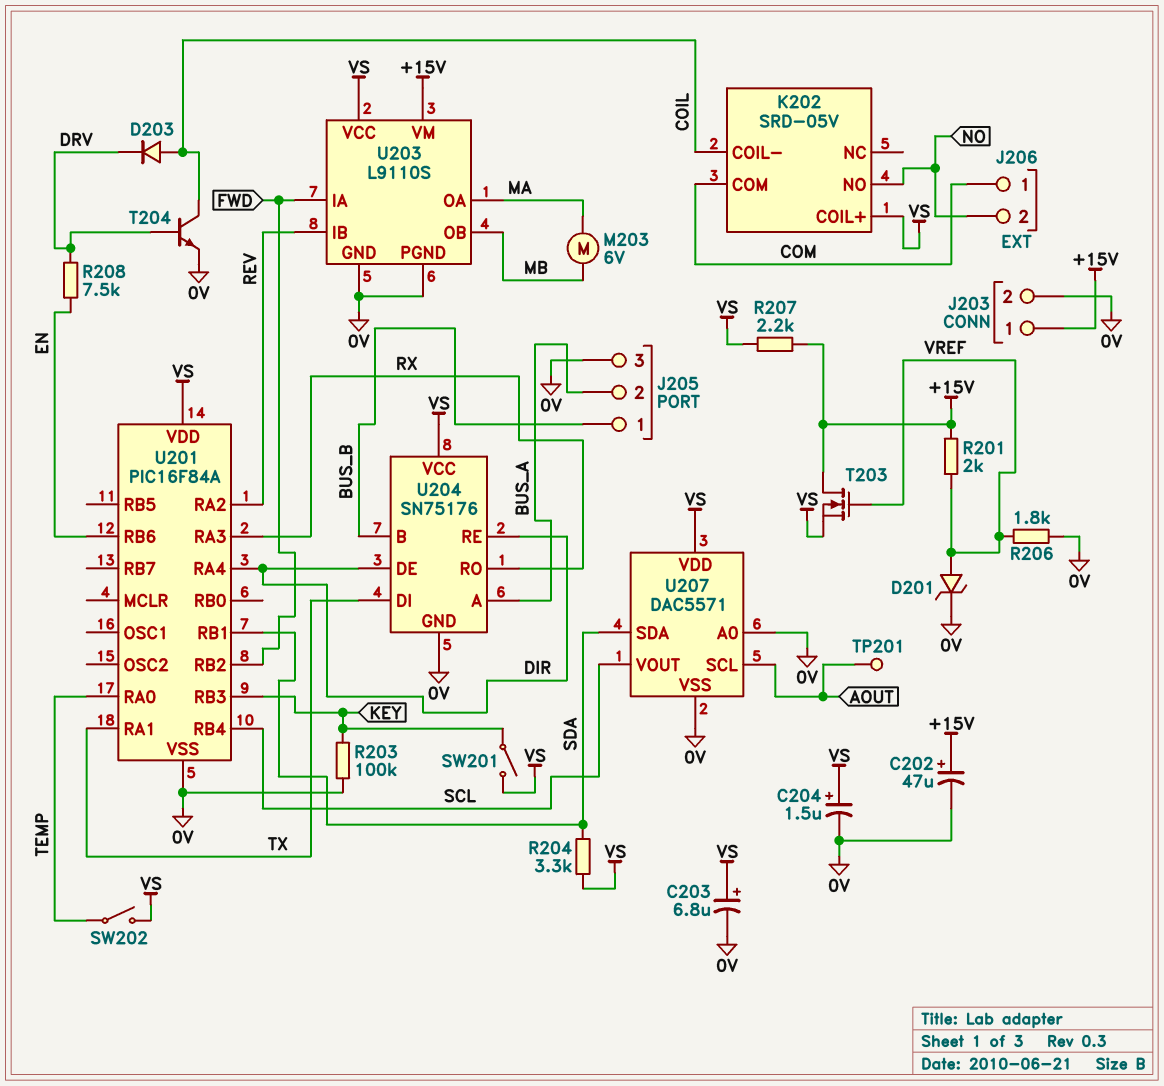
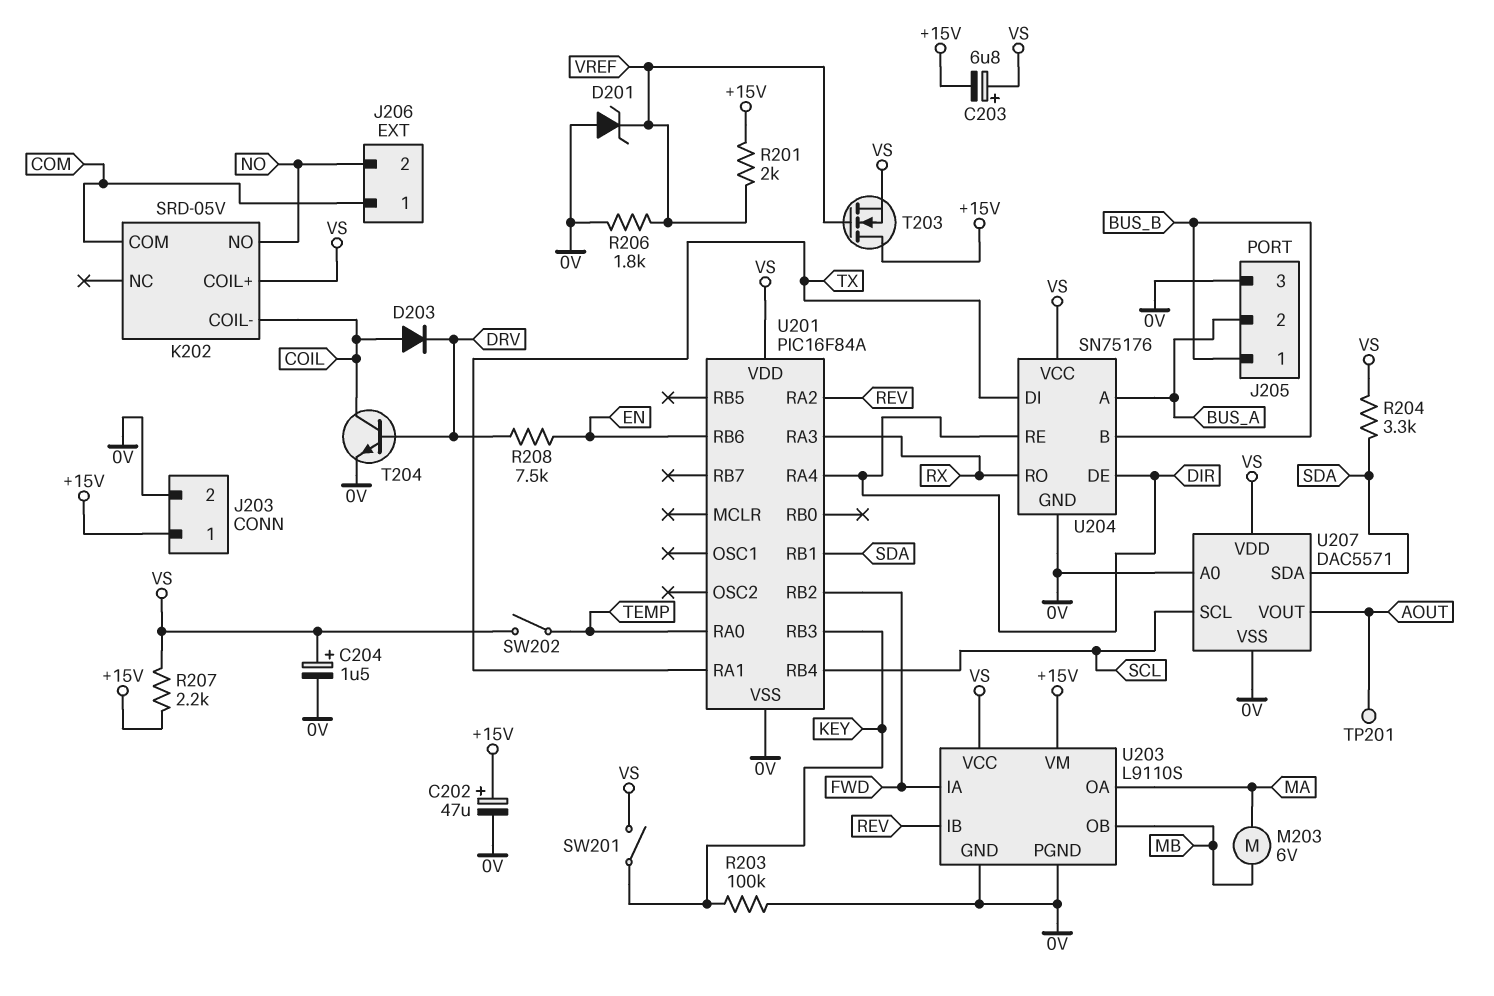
C203: 6.8uF (plus VS, minus 0V) -> 6.8uF (plus VS, minus +15V)
D201: zener (A VREF, K 0V) -> zener (A 0V, K VREF)
U207 pin SCL: AOUT -> SCL
U207 pin VOUT: SCL -> AOUT

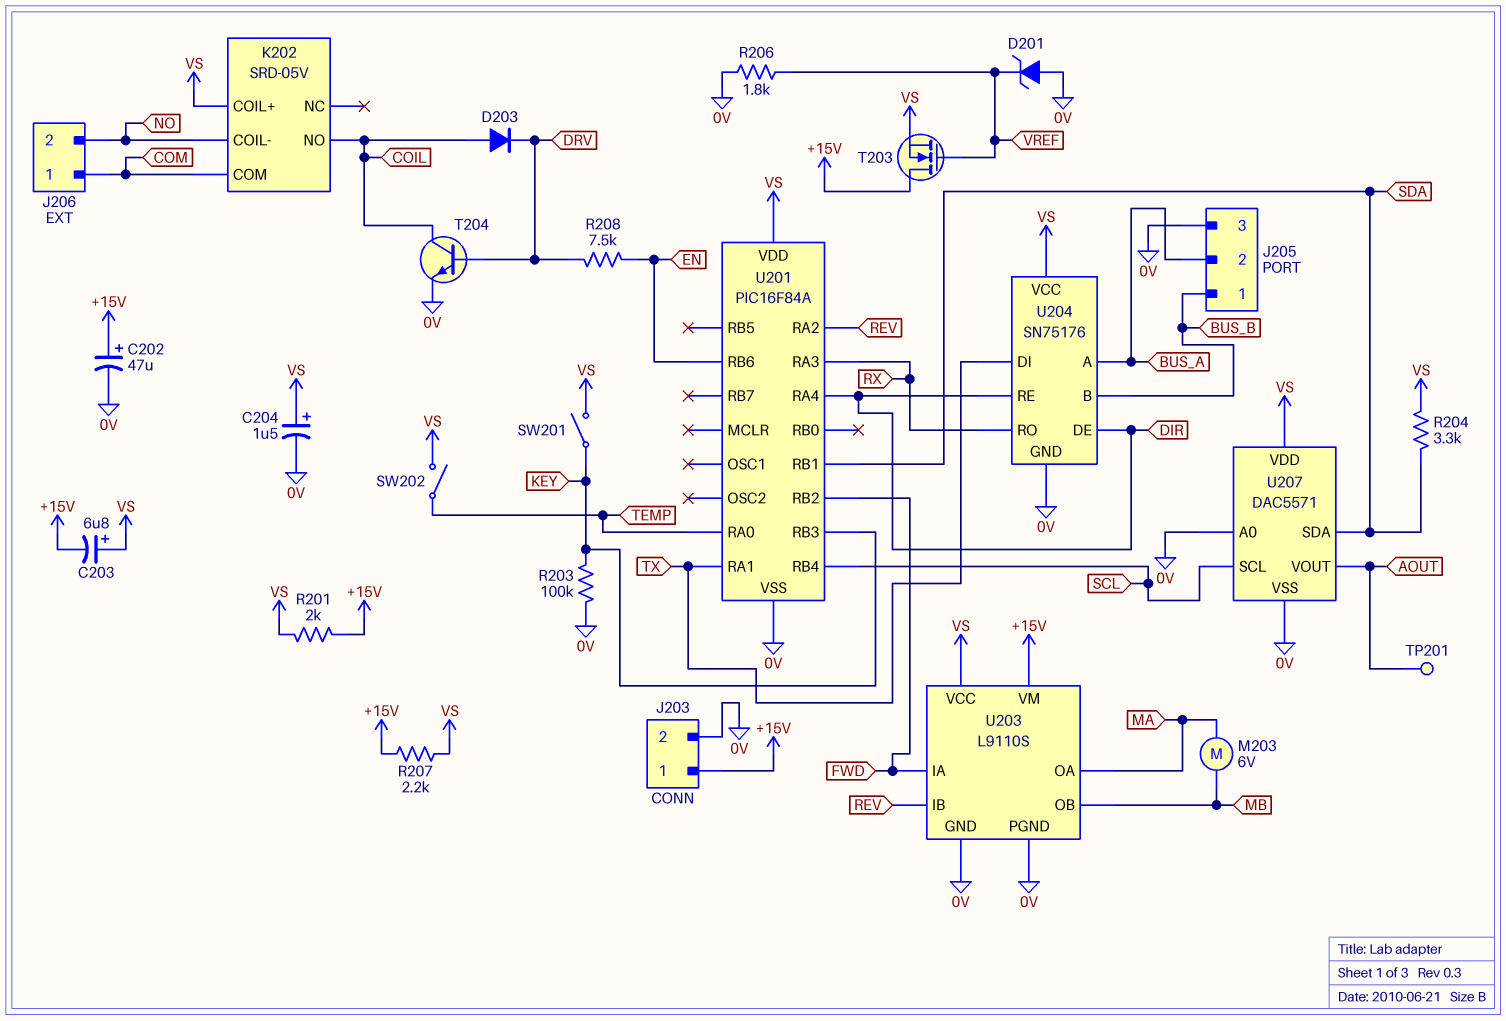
K202 pin COIL-: COIL -> NO
K202 pin NO: NO -> COIL
R201: 2k (+15V, VREF) -> 2k (+15V, VS)

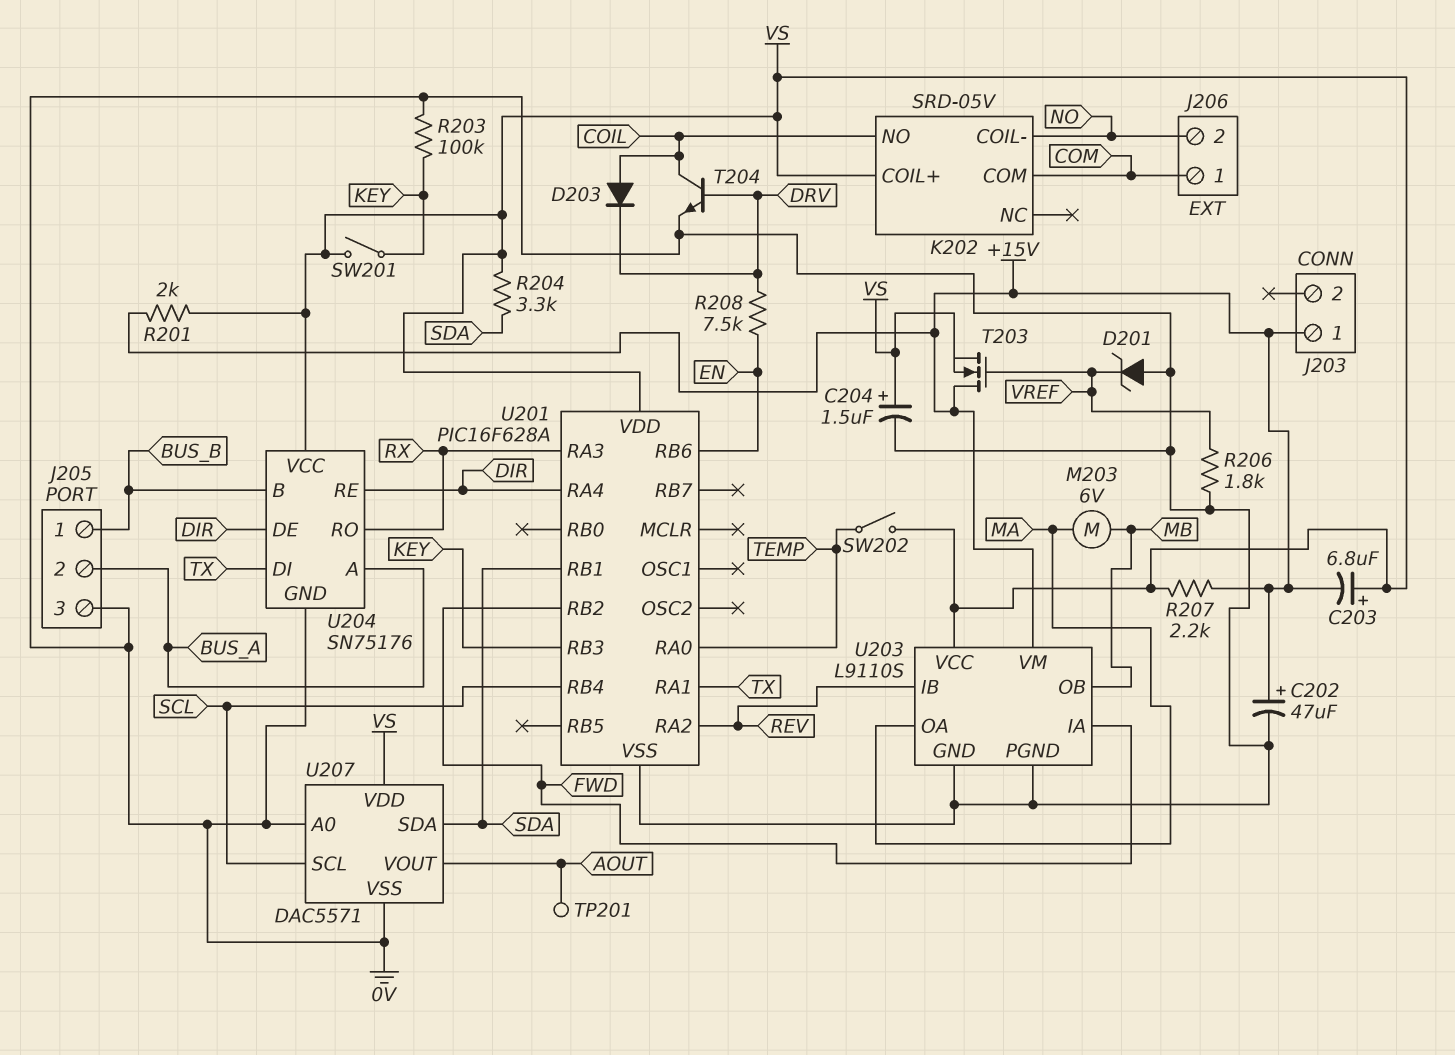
J203 pin 2: 0V -> none
U201: PIC16F84A -> PIC16F628A

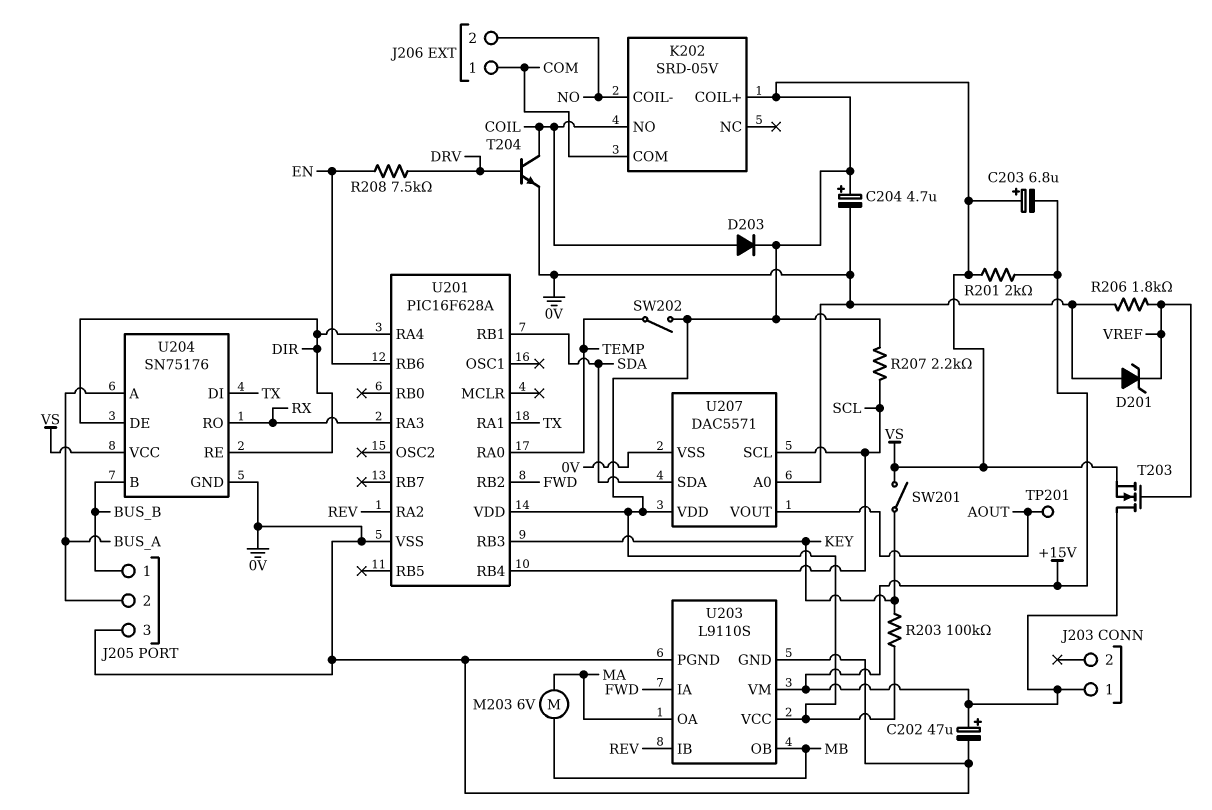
C204: 1.5uF (plus VS, minus 0V) -> 4.7uF (plus VS, minus 0V)
D203: diode (A COIL, K DRV) -> diode (A COIL, K VS)
R203: 100k (0V, KEY) -> 100k (KEY, VS)
R204: 3.3k (SDA, VS) -> none
R207: 2.2k (+15V, VS) -> 2.2k (SCL, VS)

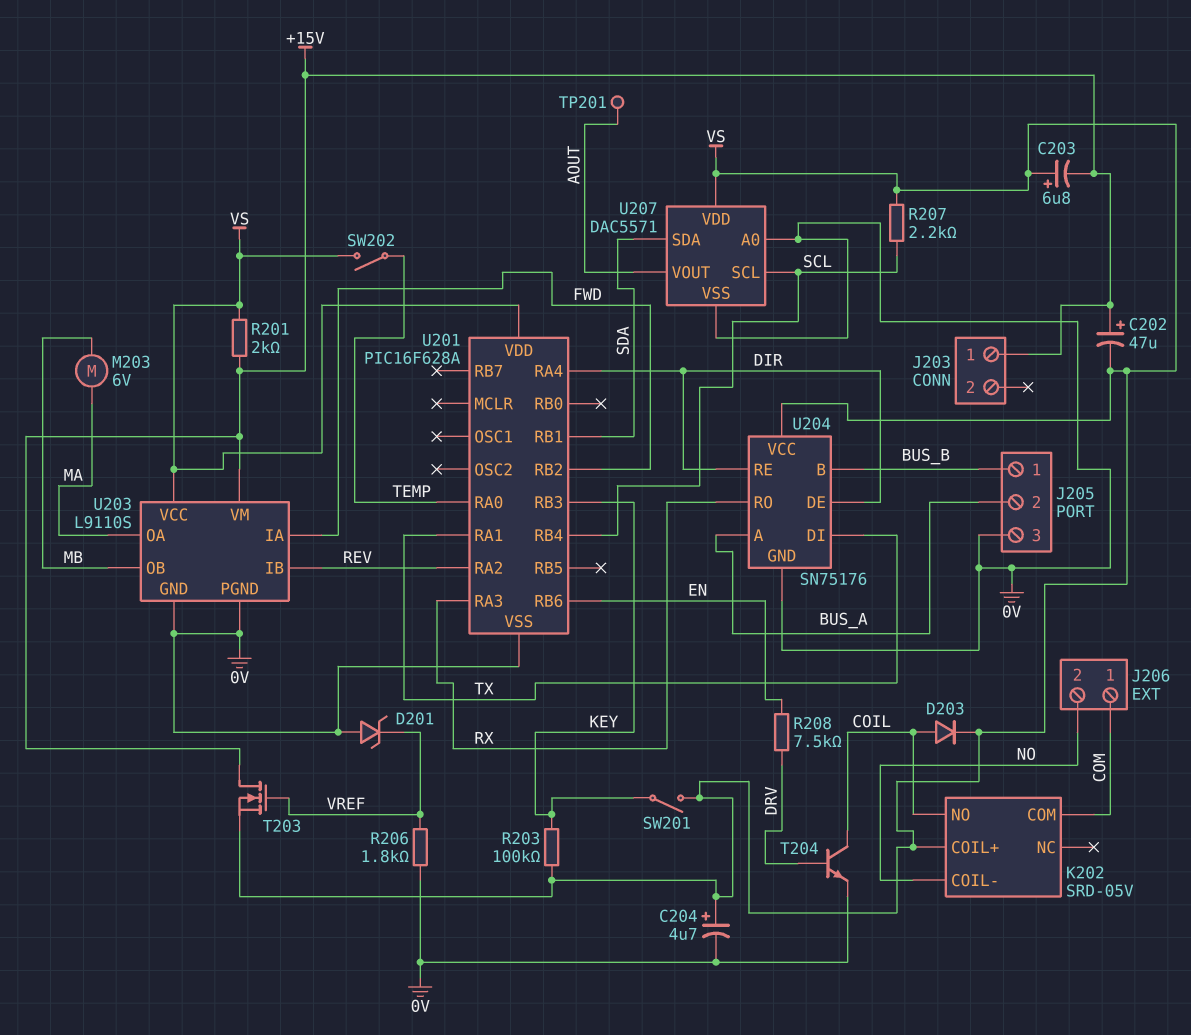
C202: 47uF (plus +15V, minus 0V) -> 47uF (plus +15V, minus VS)

